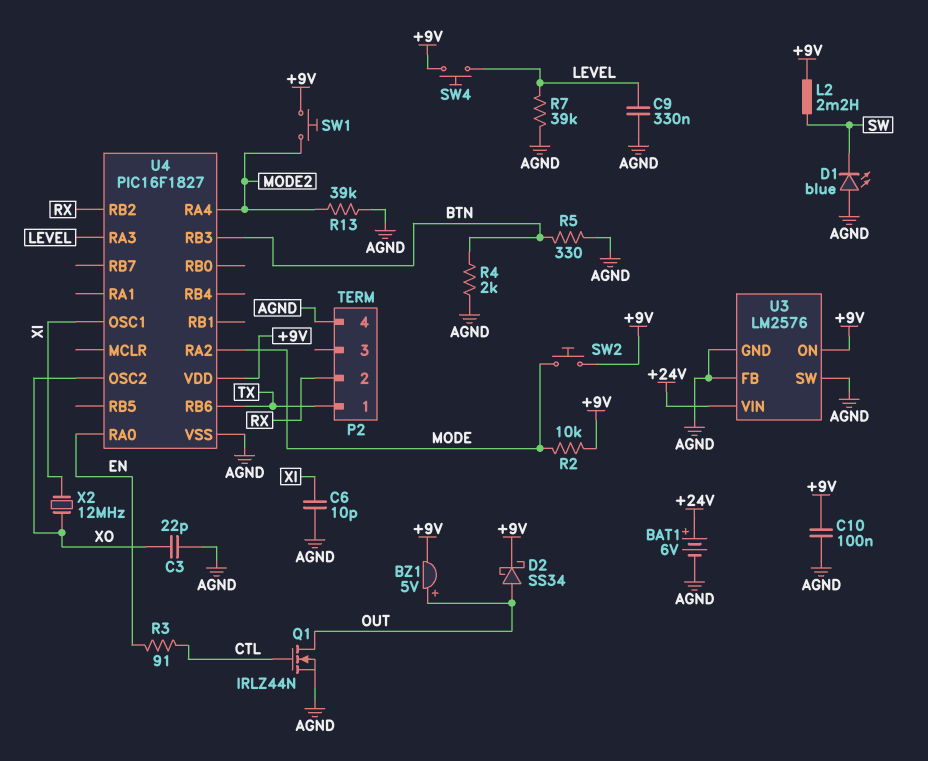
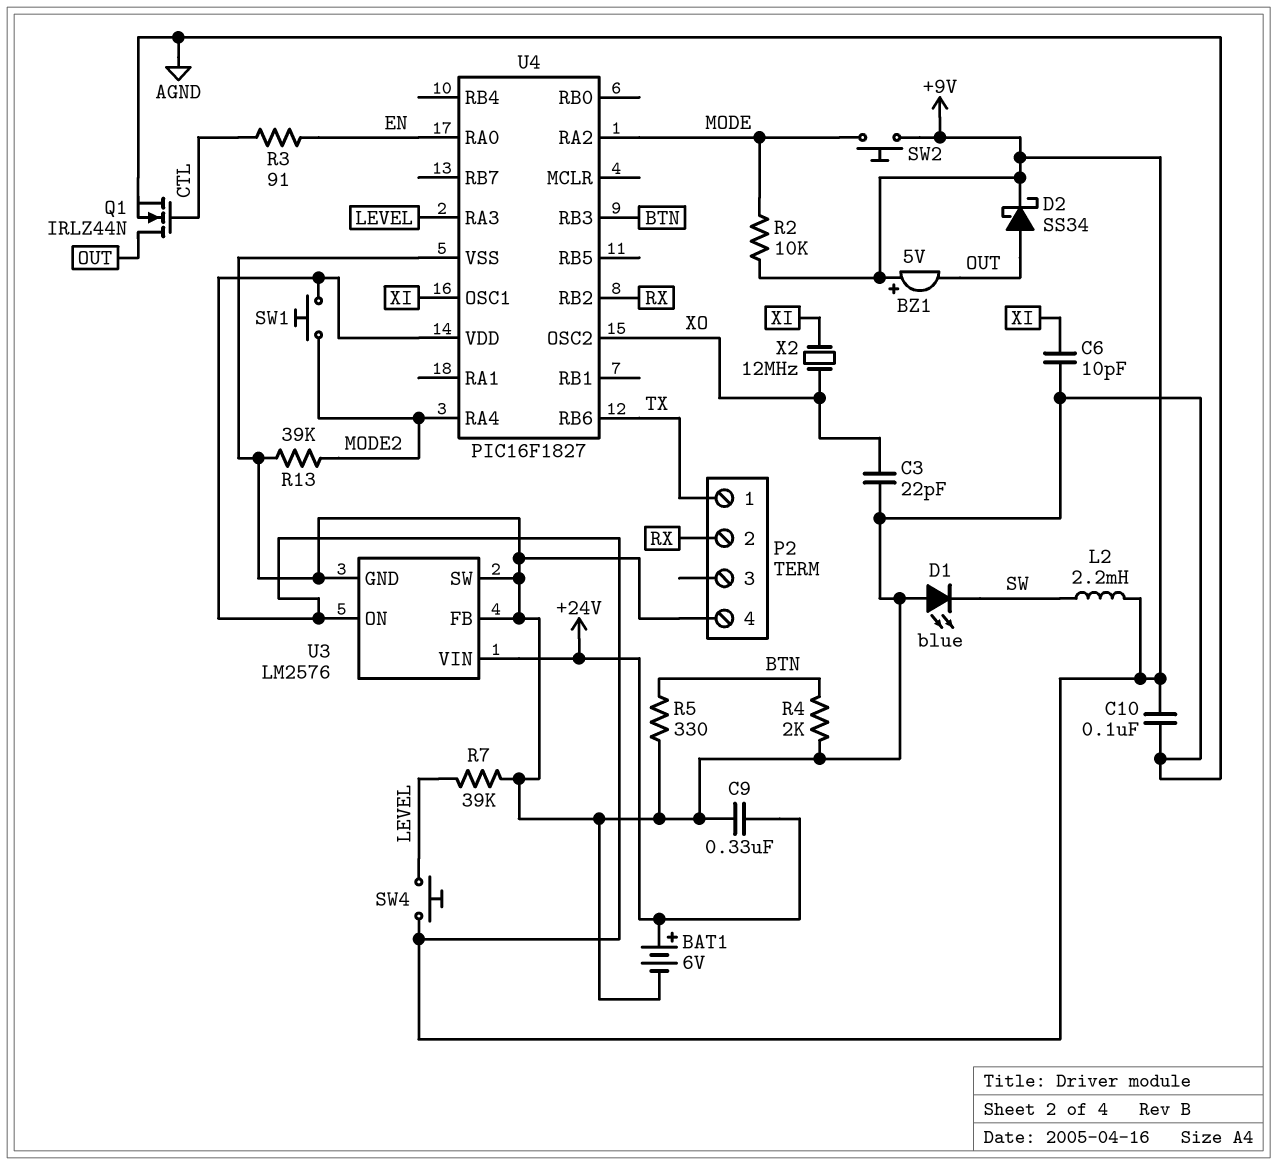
BZ1: buzzer 5V (plus OUT, minus +9V) -> buzzer 5V (plus +9V, minus OUT)
C9: 330nF (AGND, LEVEL) -> 330nF (+24V, AGND)

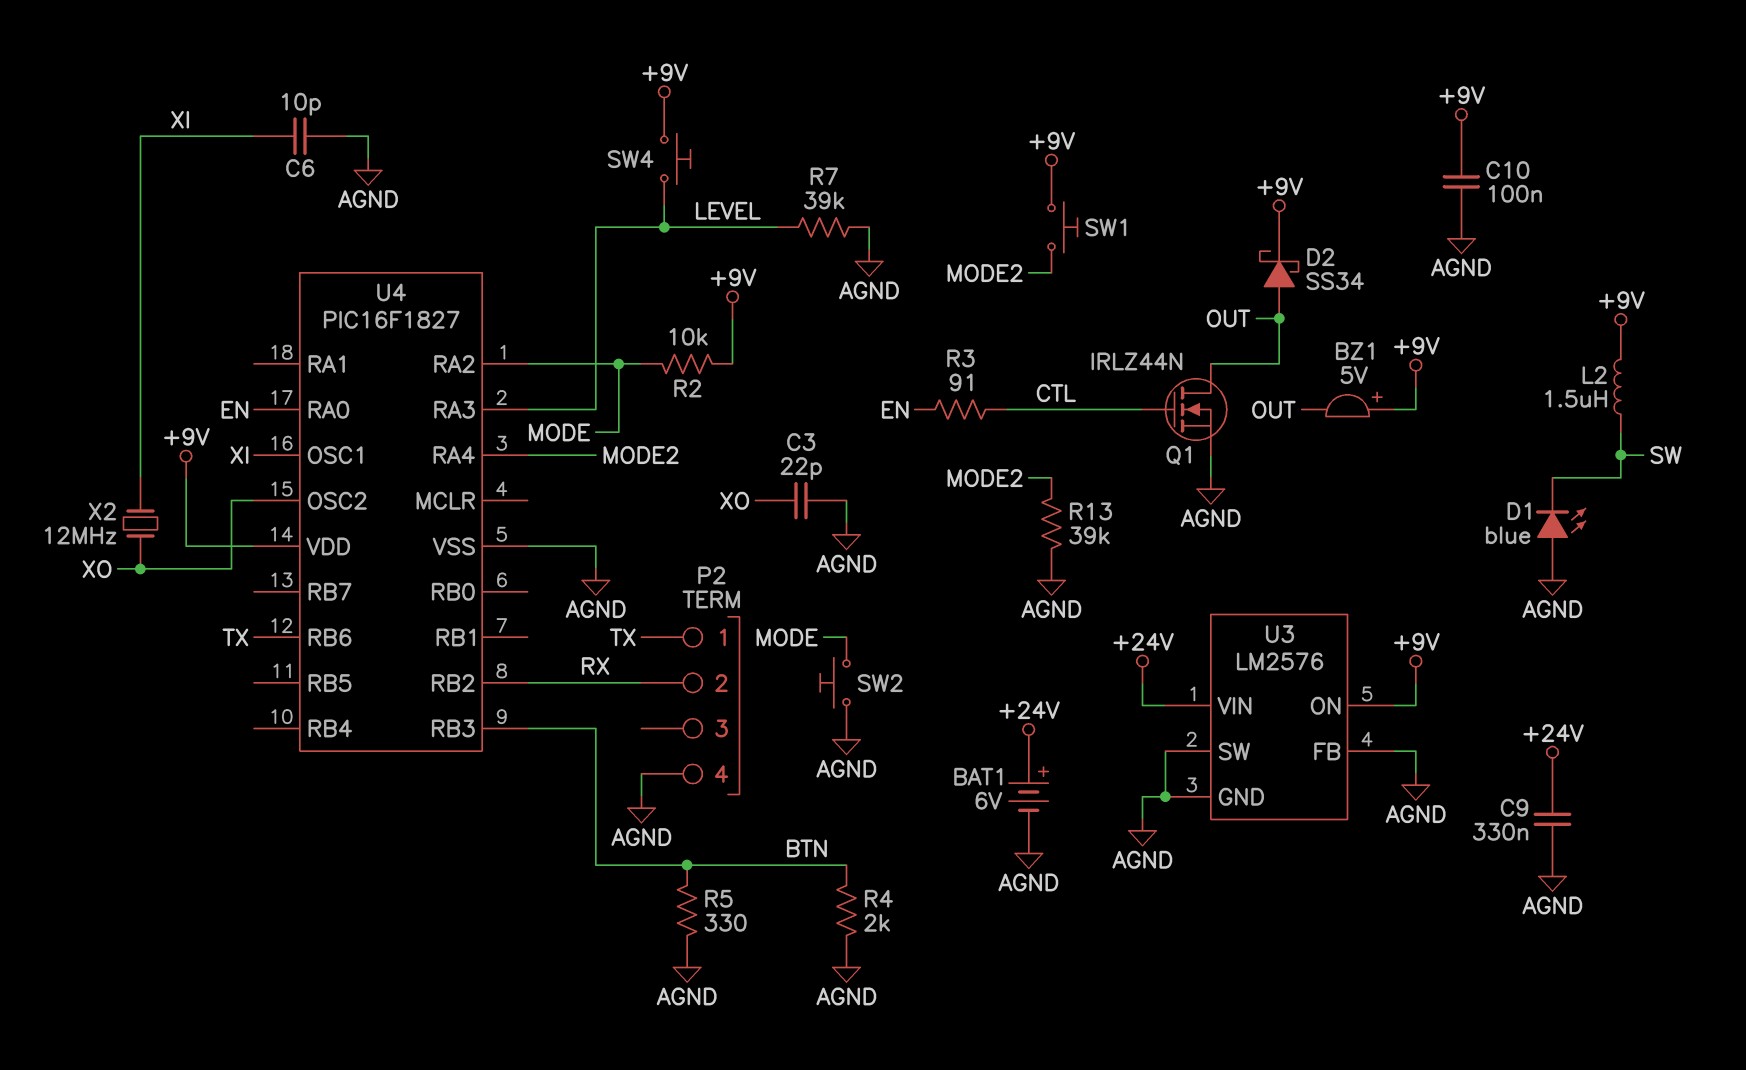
L2: 2.2mH (+9V, SW) -> 1.5uH (+9V, SW)
SW2: button (+9V, MODE) -> button (AGND, MODE)

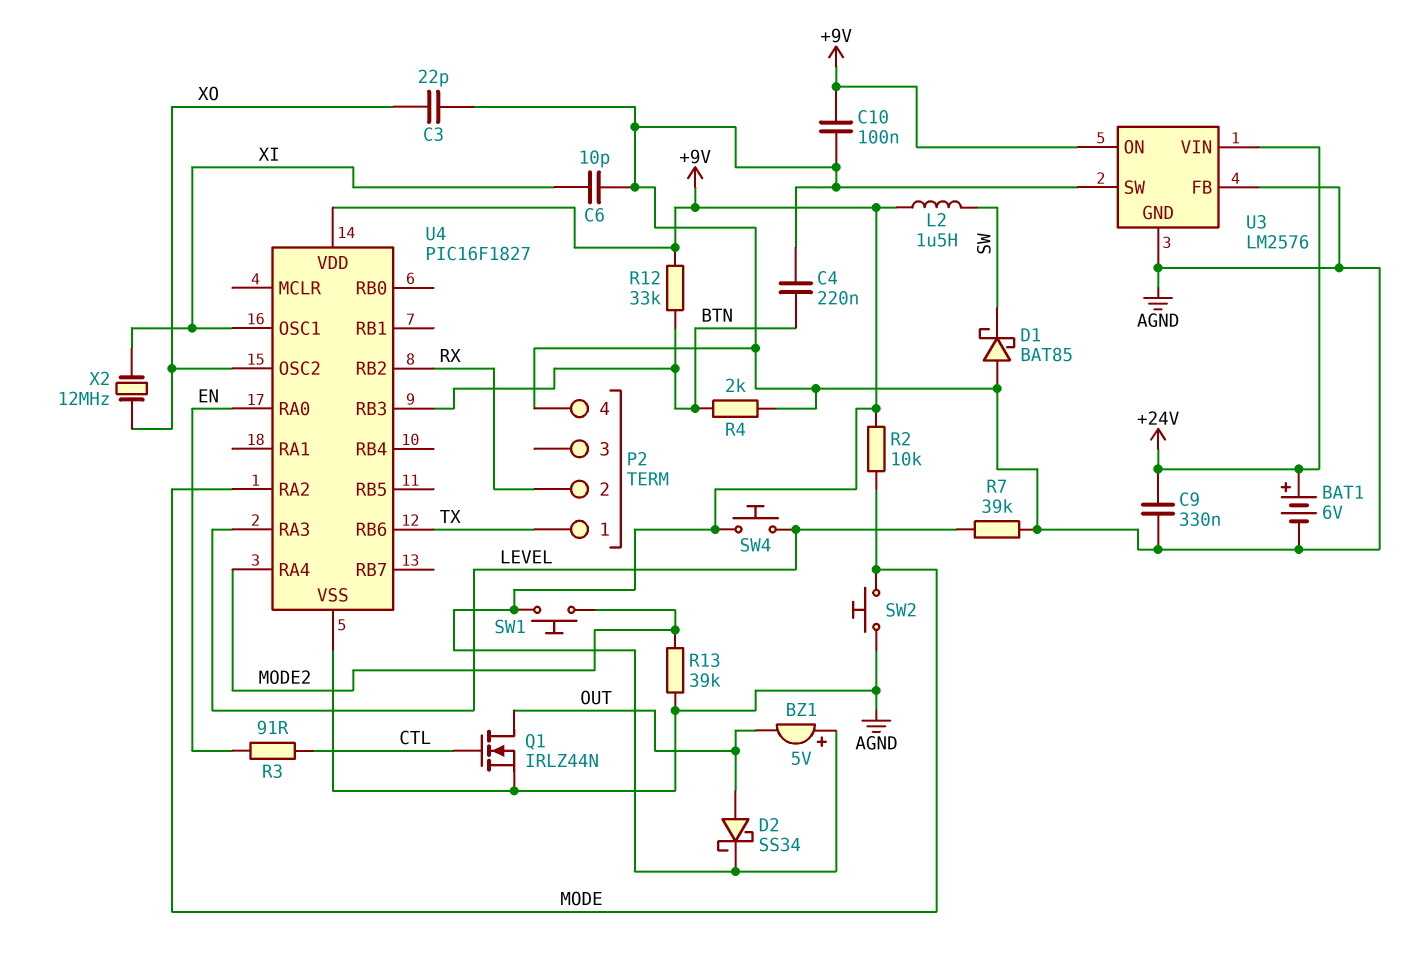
C4: none -> 220nF (AGND, BTN)
D1: LED blue (A AGND, K SW) -> schottky BAT85 (A AGND, K SW)
R5: 330 (AGND, BTN) -> none
R12: none -> 33k (+9V, BTN)

